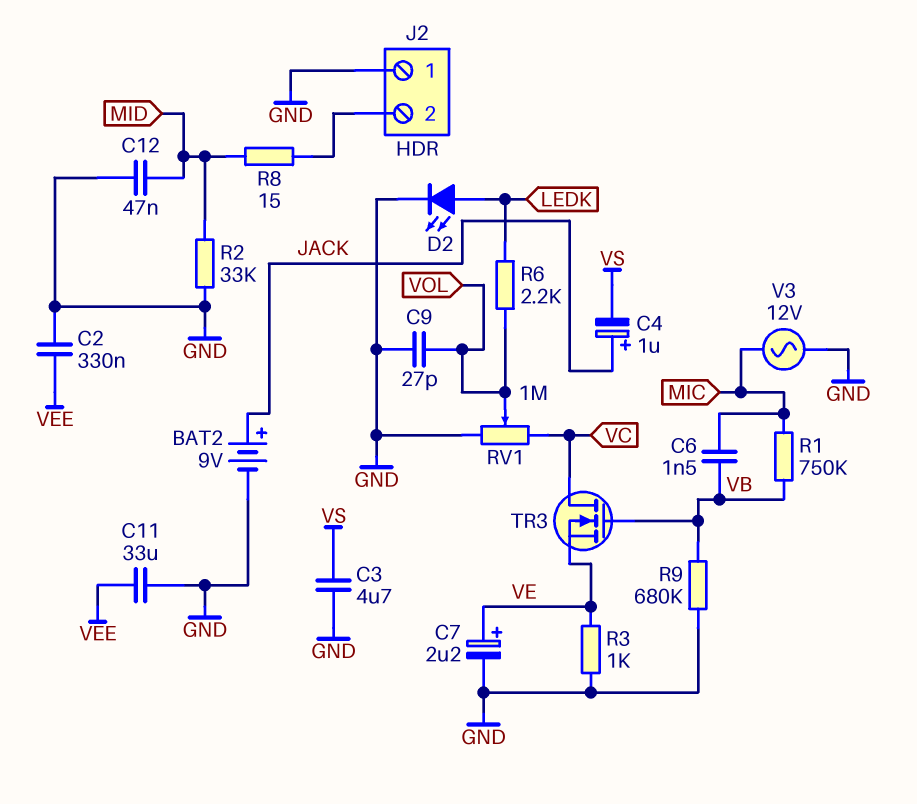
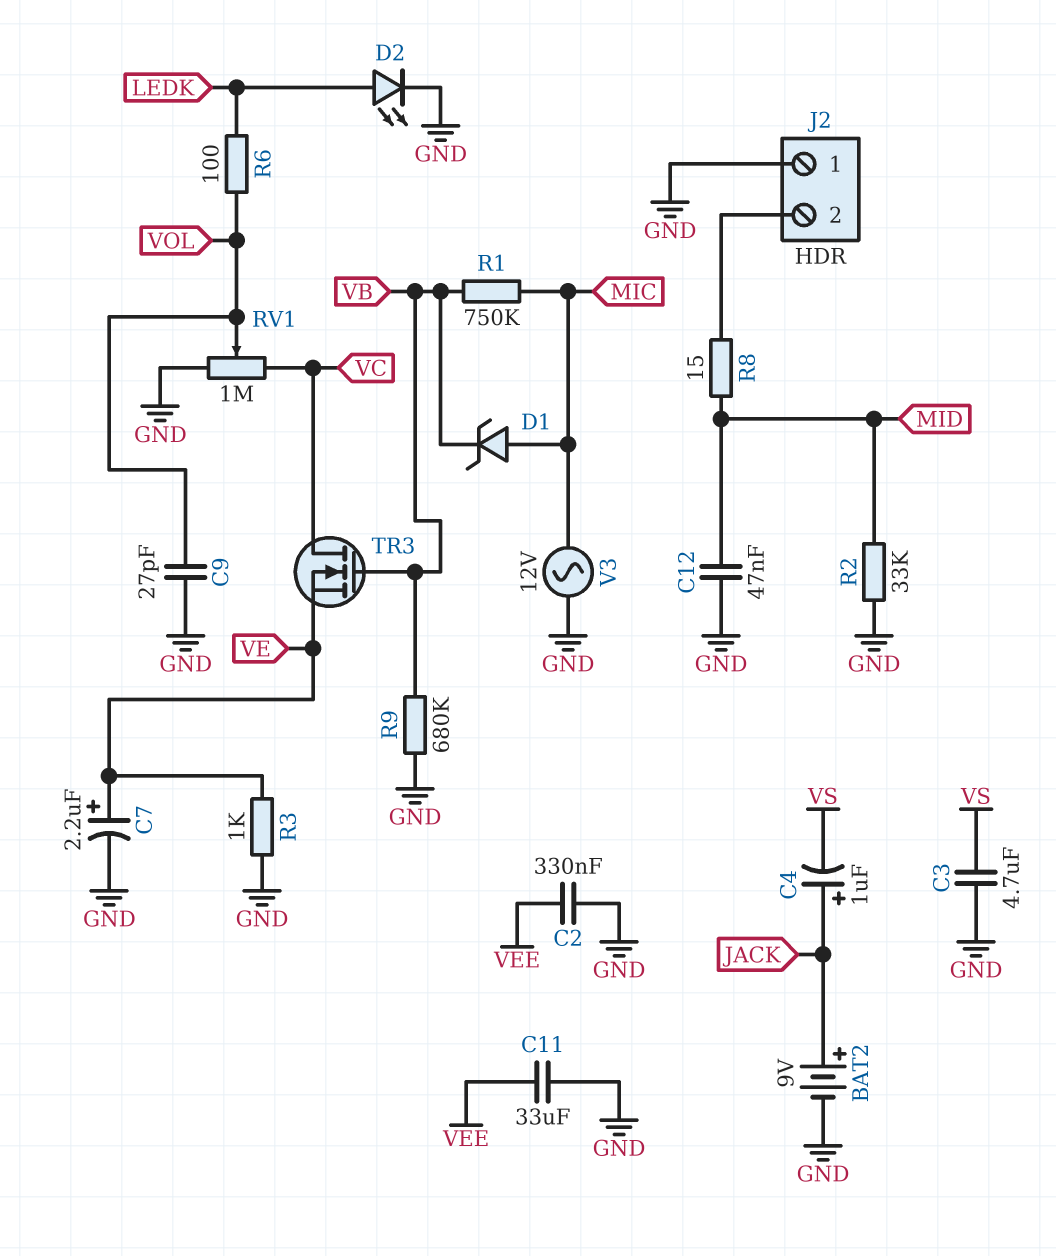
C6: 1.5nF (MIC, VB) -> none
D1: none -> zener (A MIC, K VB)
R6: 2.2k (LEDK, VOL) -> 100 (LEDK, VOL)

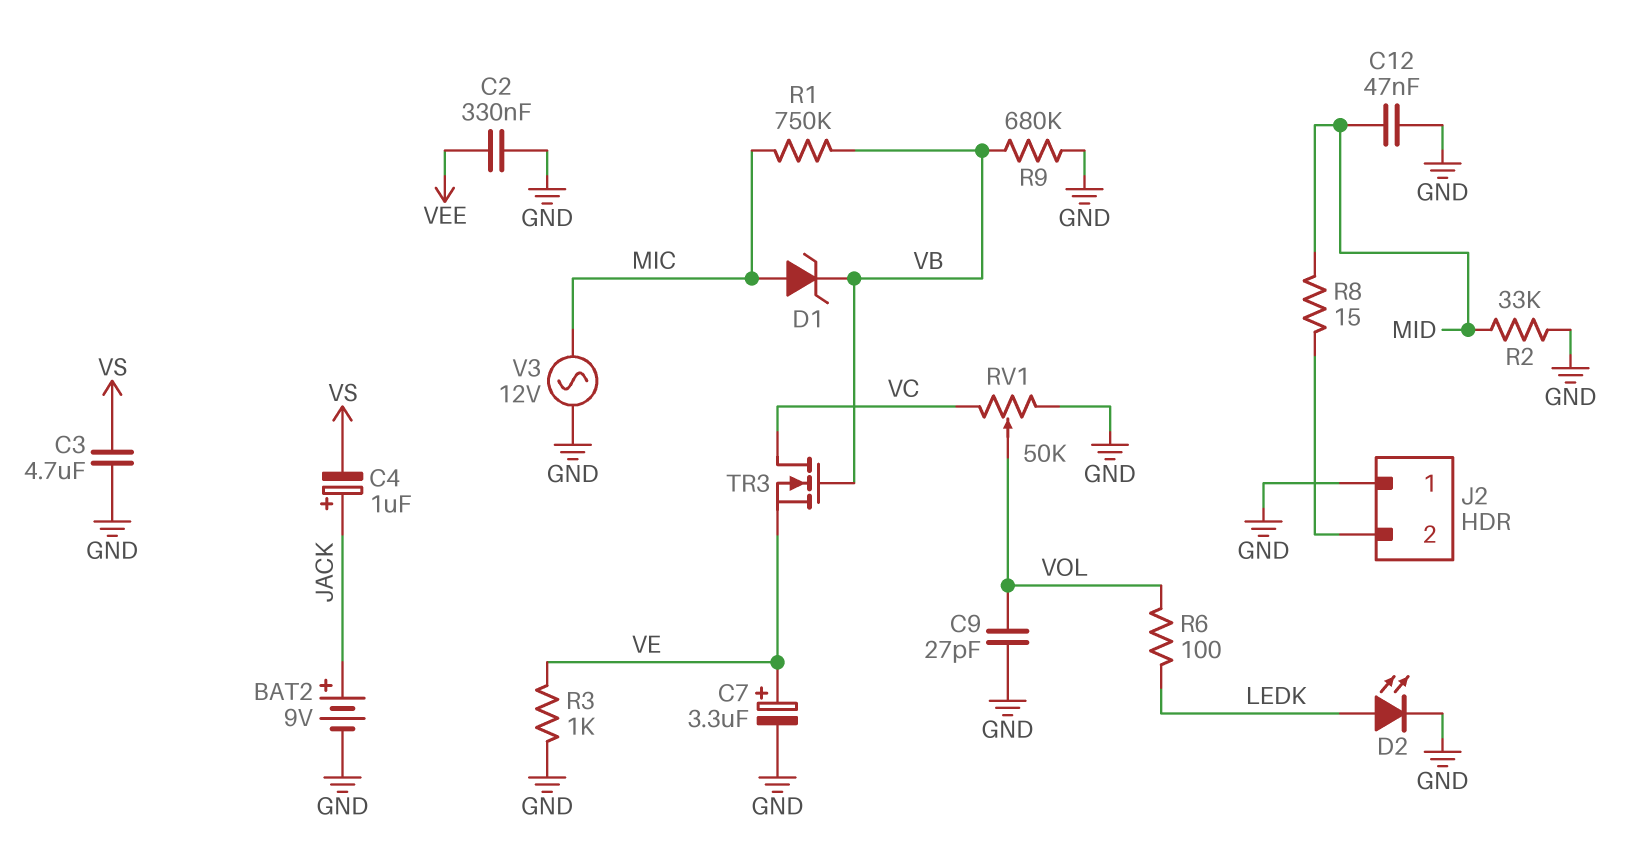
C7: 2.2uF (plus VE, minus GND) -> 3.3uF (plus VE, minus GND)
C11: 33uF (GND, VEE) -> none
RV1: 1M (GND, VC, wiper VOL) -> 50k (GND, VC, wiper VOL)

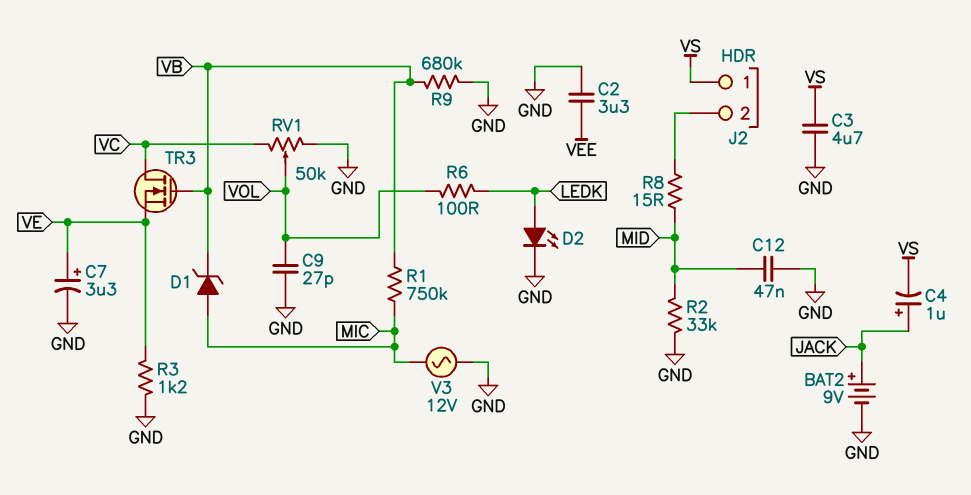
C2: 330nF (GND, VEE) -> 3.3uF (GND, VEE)
J2 pin 1: GND -> VS
R3: 1k (GND, VE) -> 1.2k (GND, VE)

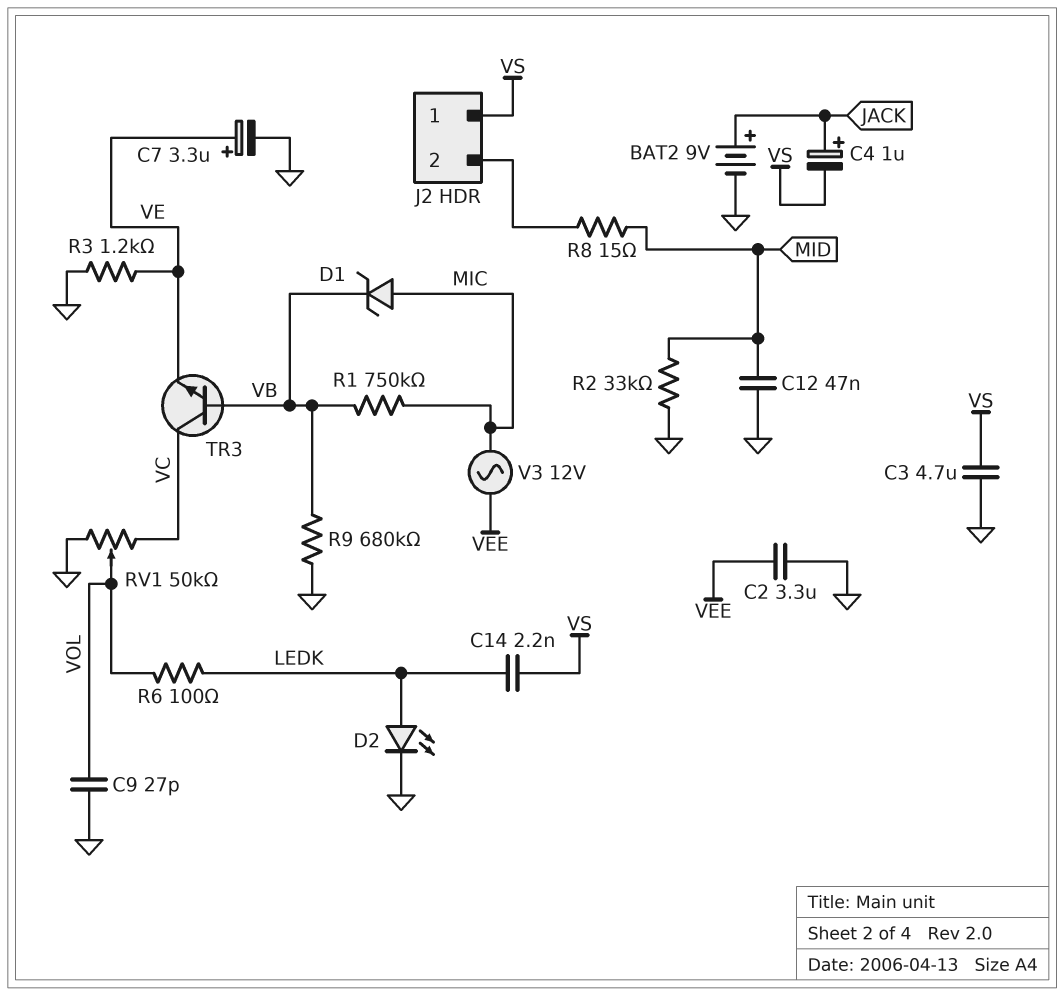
C14: none -> 2.2nF (LEDK, VS)
TR3: NMOS (G VB, D VC, S VE) -> NPN (B VB, C VC, E VE)
V3: AC 12V (GND, MIC) -> AC 12V (MIC, VEE)

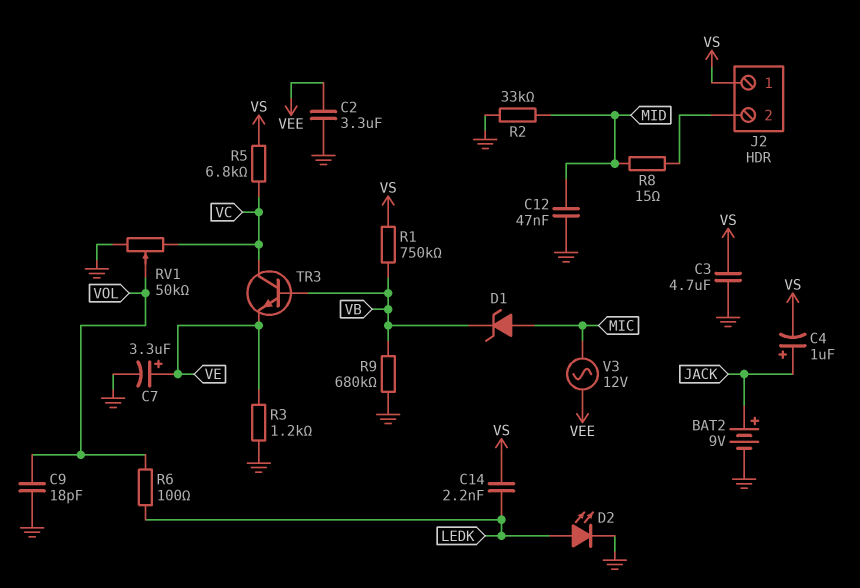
C9: 27pF (GND, VOL) -> 18pF (GND, VOL)
R1: 750k (MIC, VB) -> 750k (VB, VS)
R5: none -> 6.8k (VC, VS)

